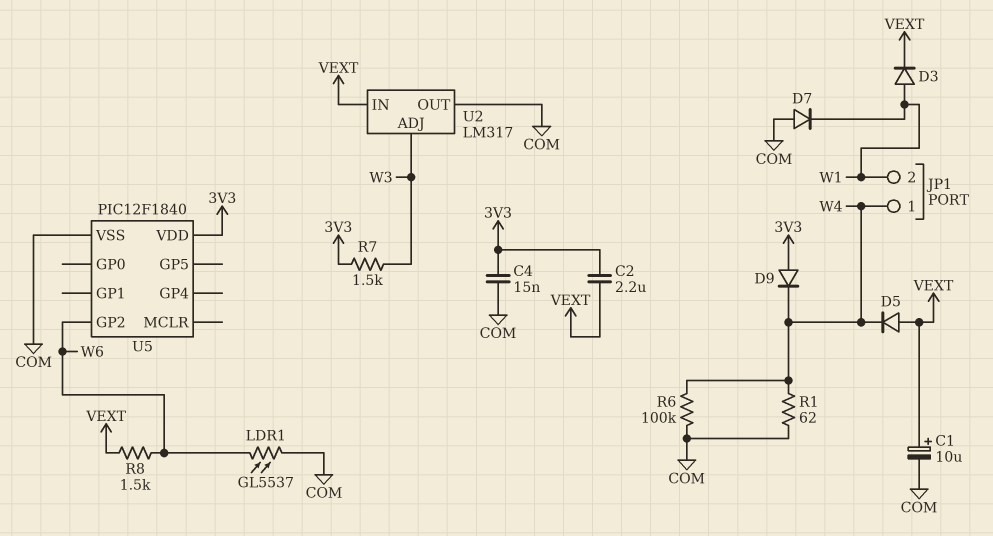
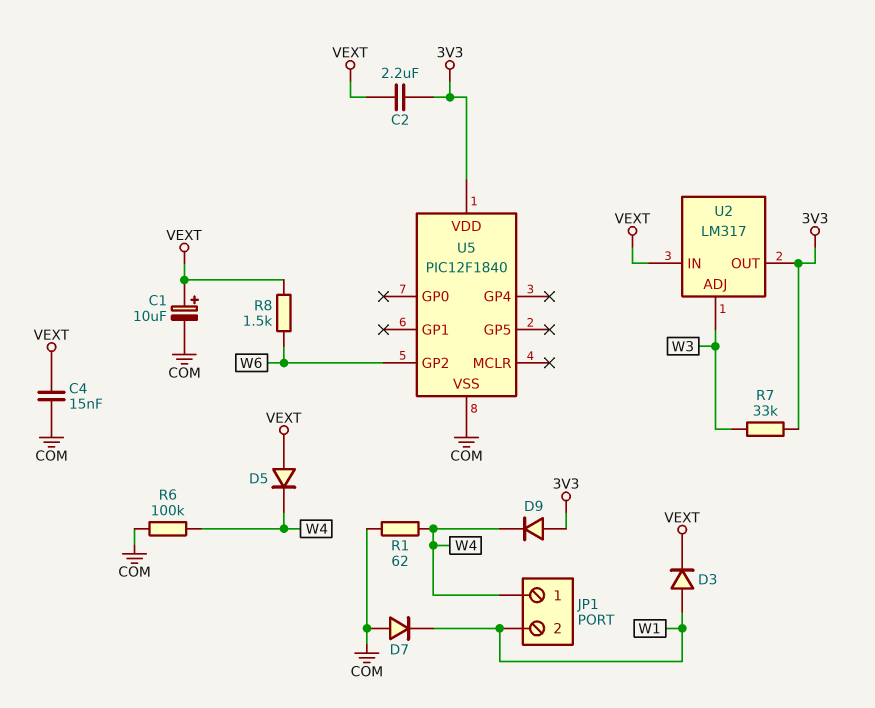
C4: 15nF (3V3, COM) -> 15nF (COM, VEXT)
LDR1: GL5537 (COM, W6) -> none
R7: 1.5k (3V3, W3) -> 33k (3V3, W3)
U2 pin OUT: COM -> 3V3

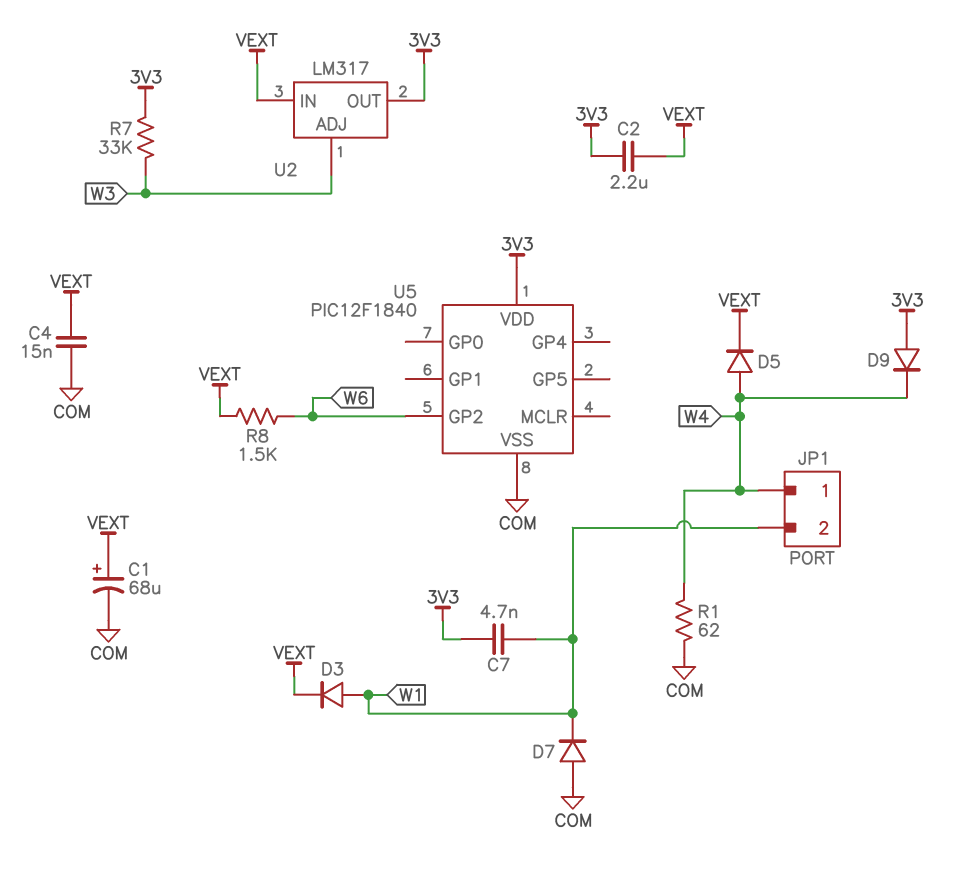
C1: 10uF (plus VEXT, minus COM) -> 68uF (plus VEXT, minus COM)
C7: none -> 4.7nF (3V3, W1)
D5: diode (A VEXT, K W4) -> diode (A W4, K VEXT)
R6: 100k (COM, W4) -> none

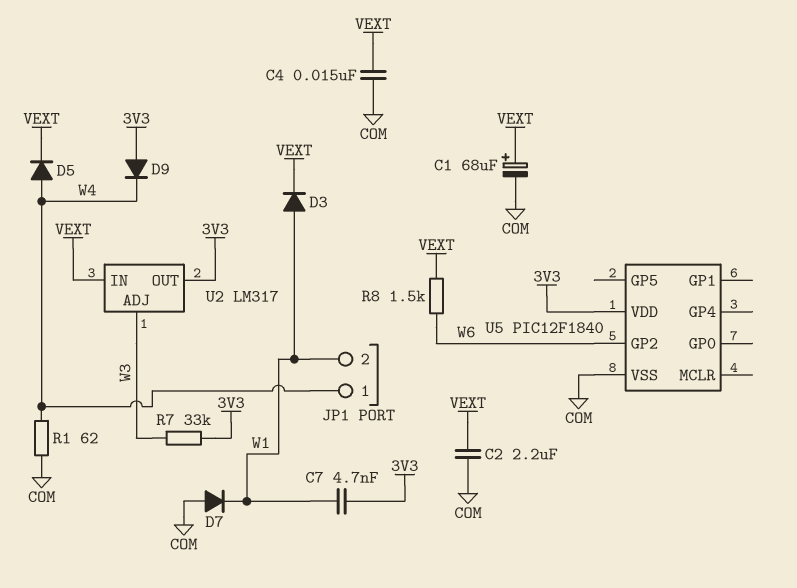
C2: 2.2uF (3V3, VEXT) -> 2.2uF (COM, VEXT)

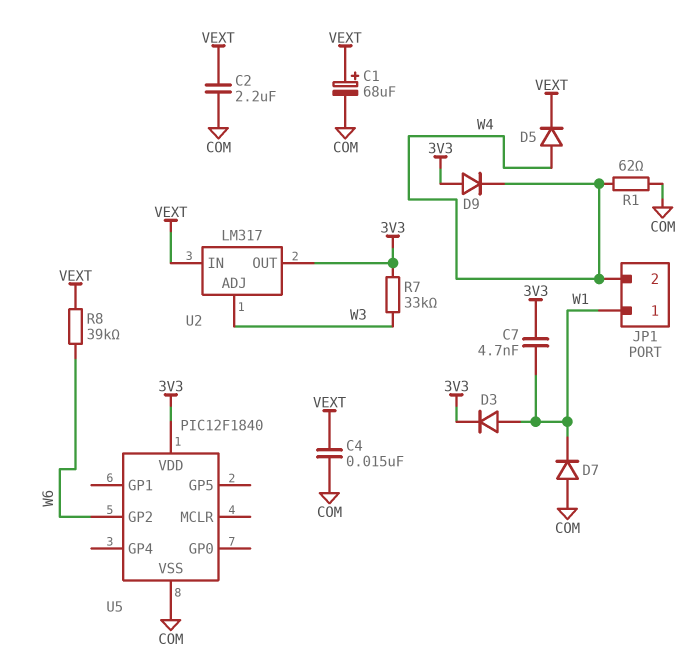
D3: diode (A W1, K VEXT) -> diode (A W1, K 3V3)
JP1 pin 1: W4 -> W1
JP1 pin 2: W1 -> W4
R8: 1.5k (VEXT, W6) -> 39k (VEXT, W6)

